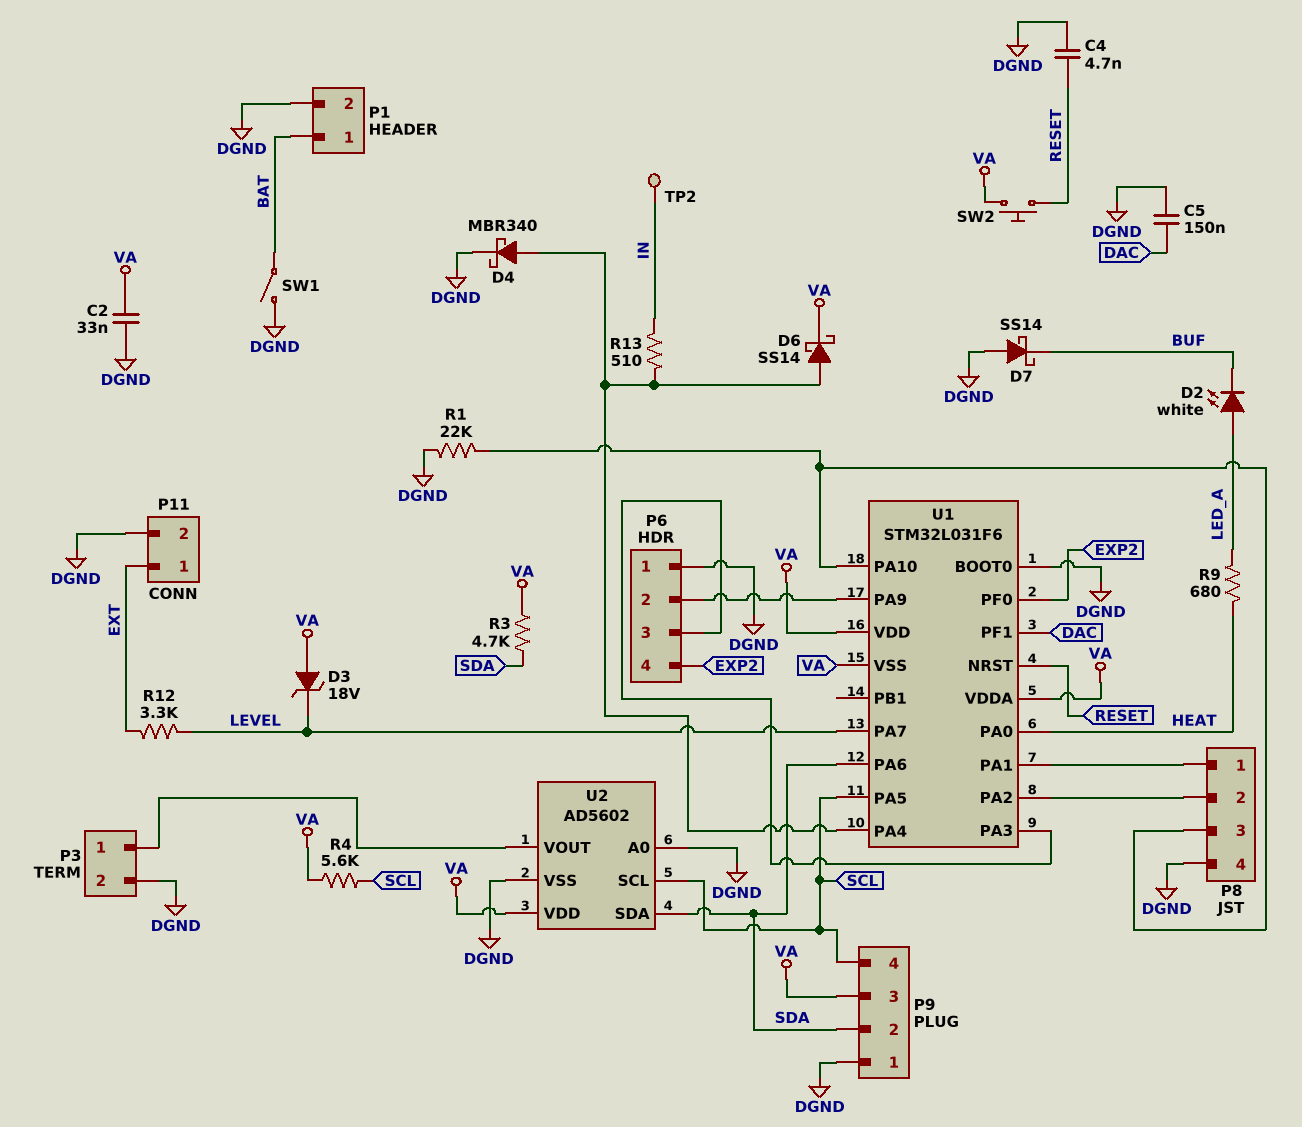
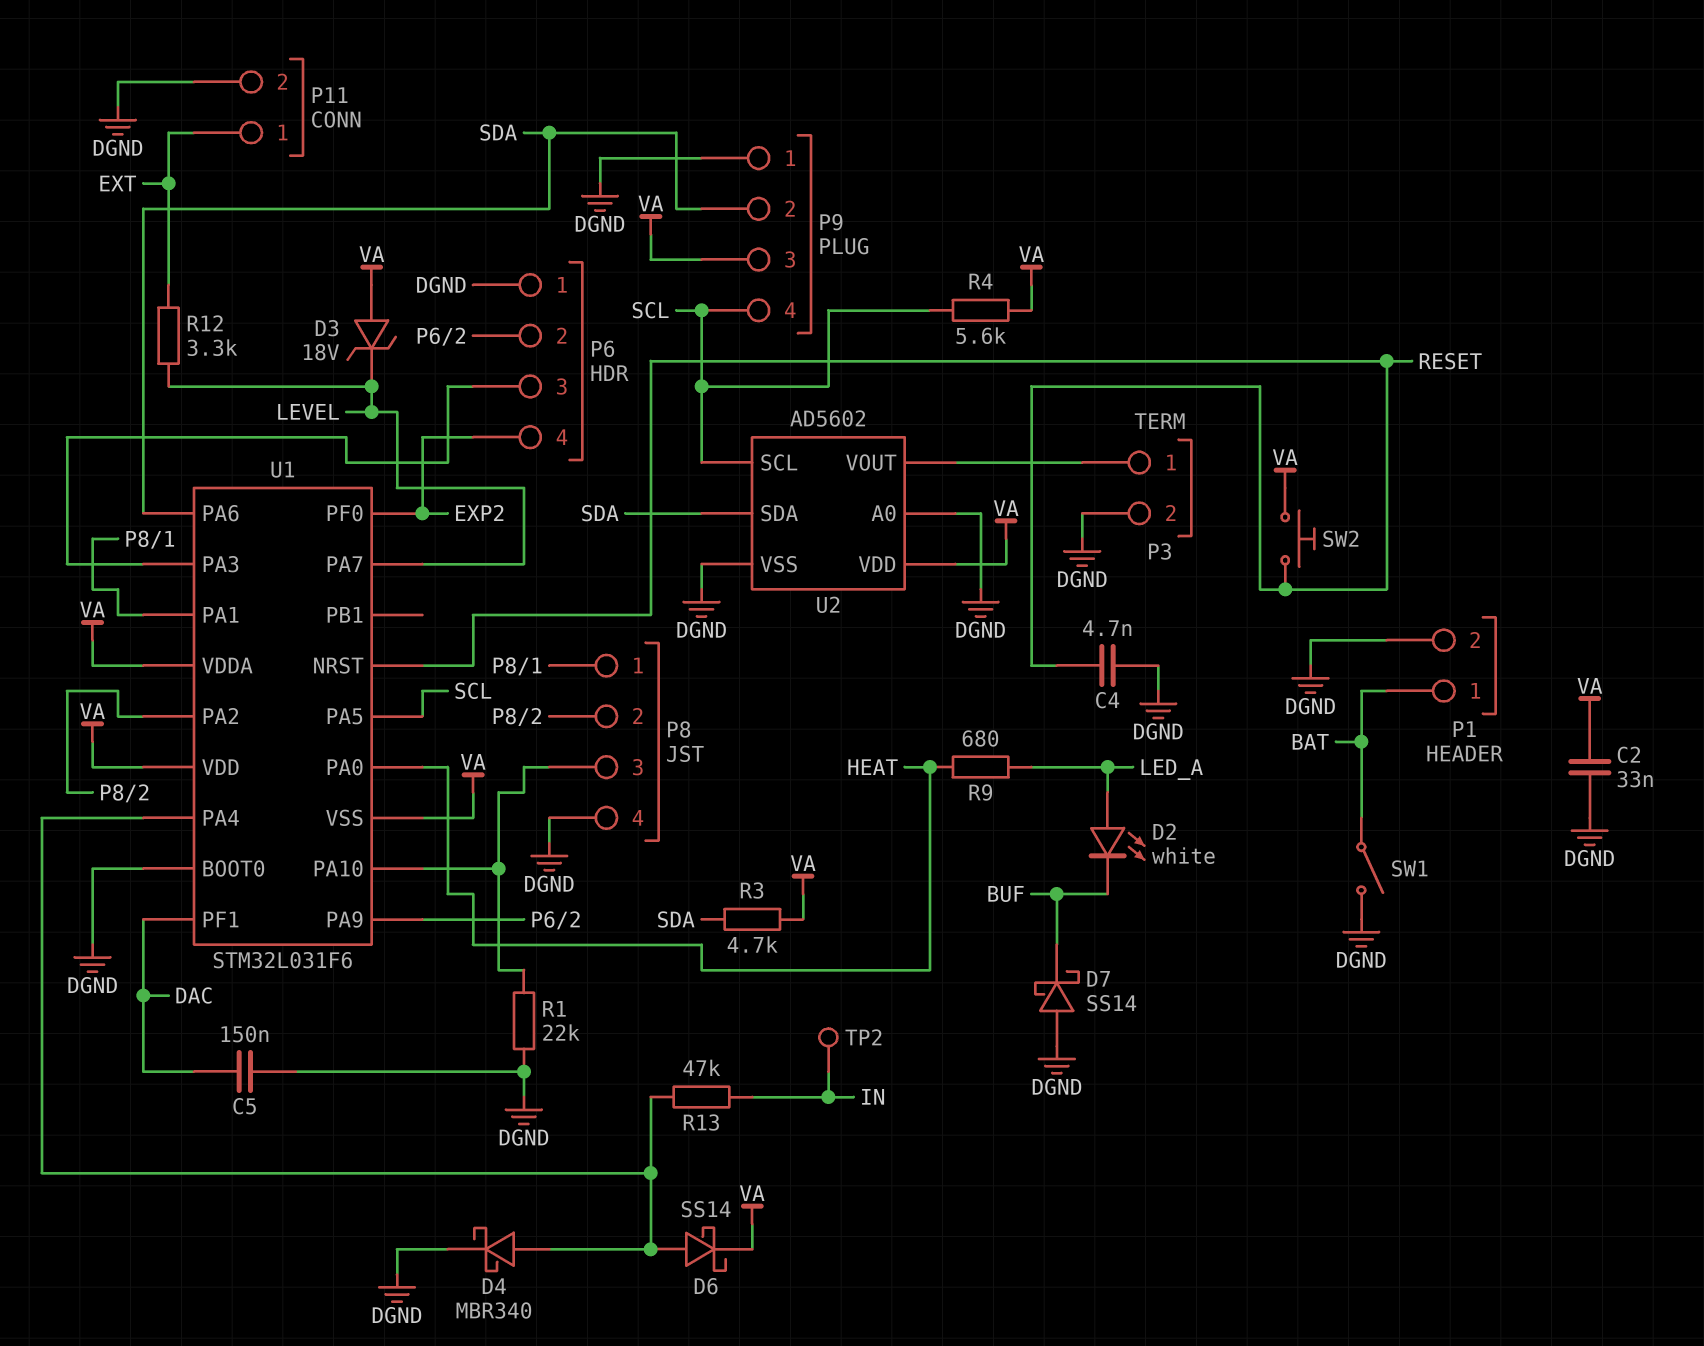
R13: 510 (IN, U1/PA4) -> 47k (IN, U1/PA4)

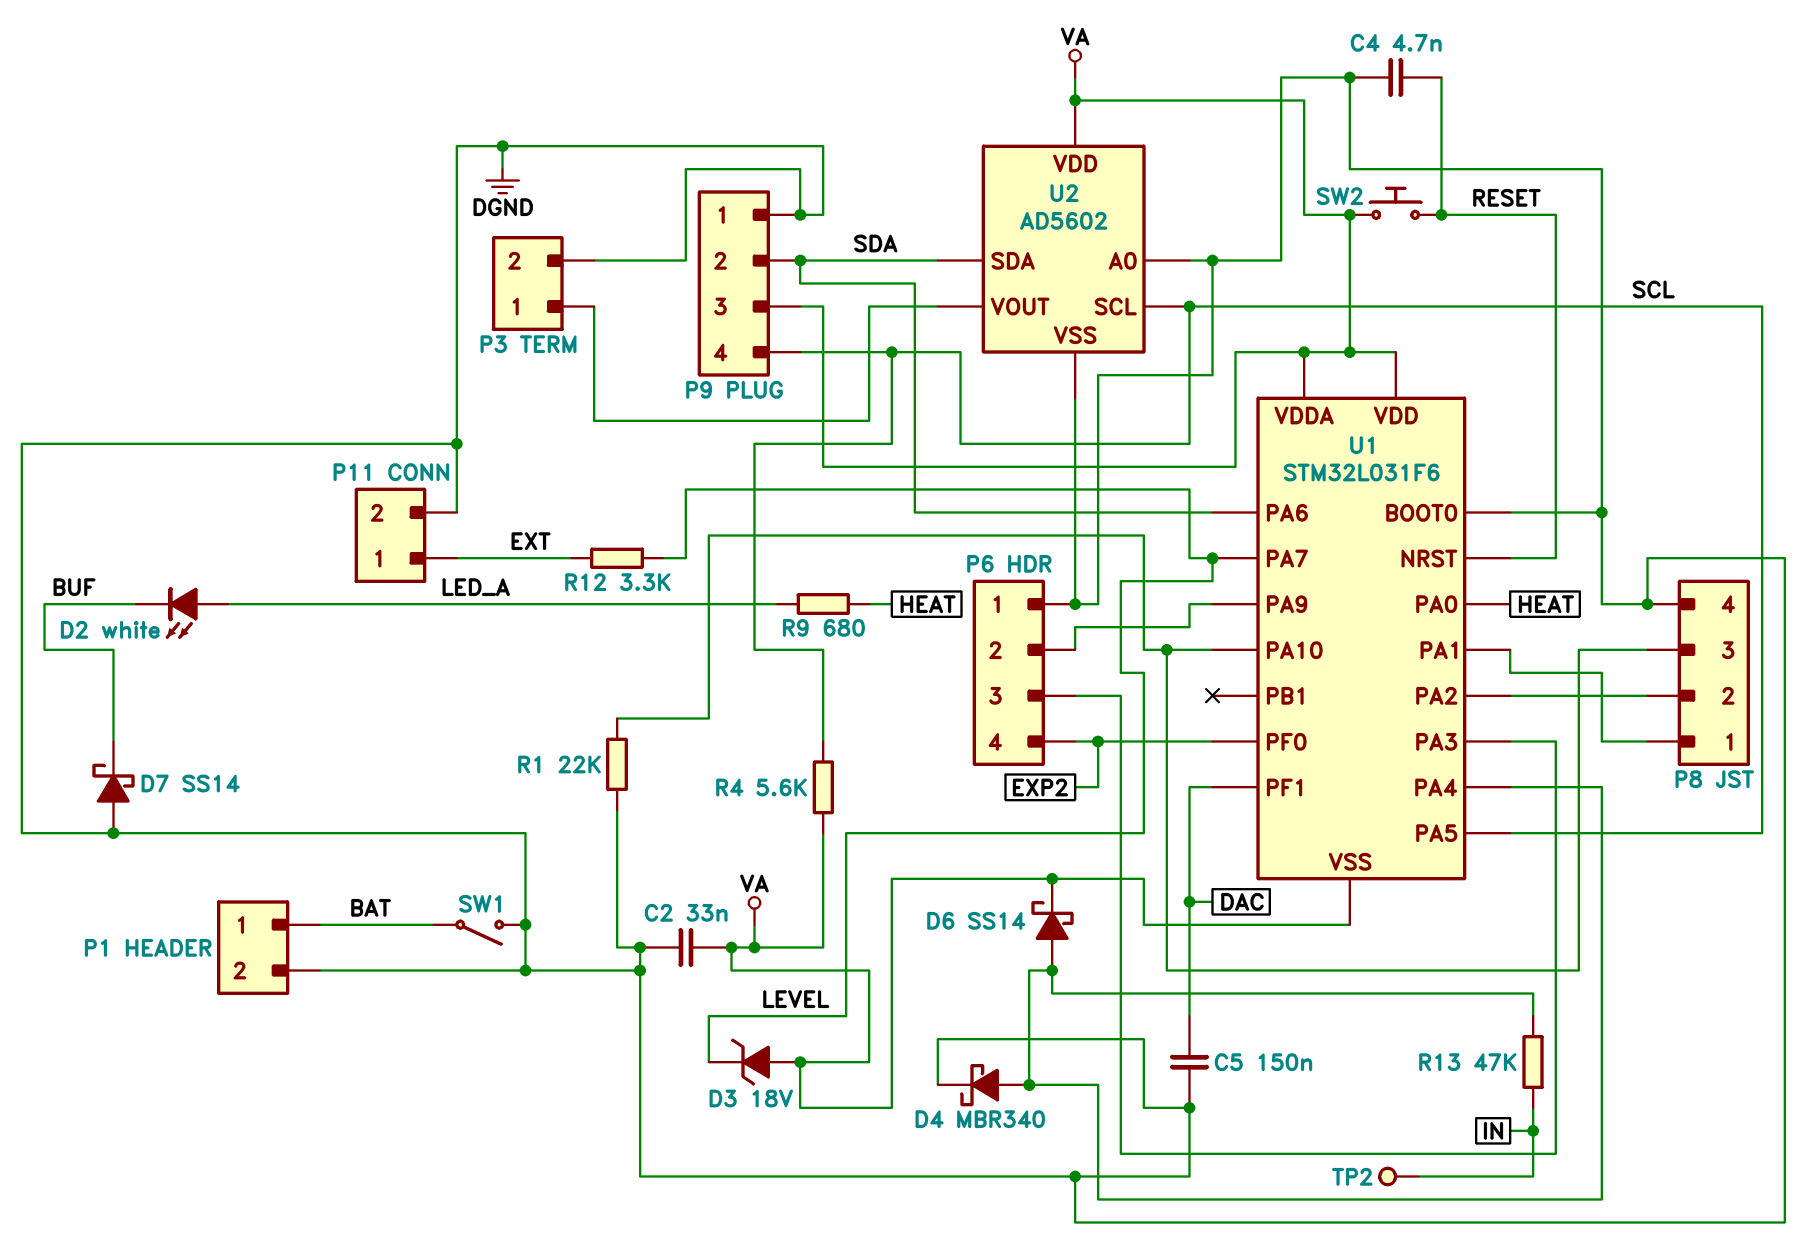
R3: 4.7k (SDA, VA) -> none

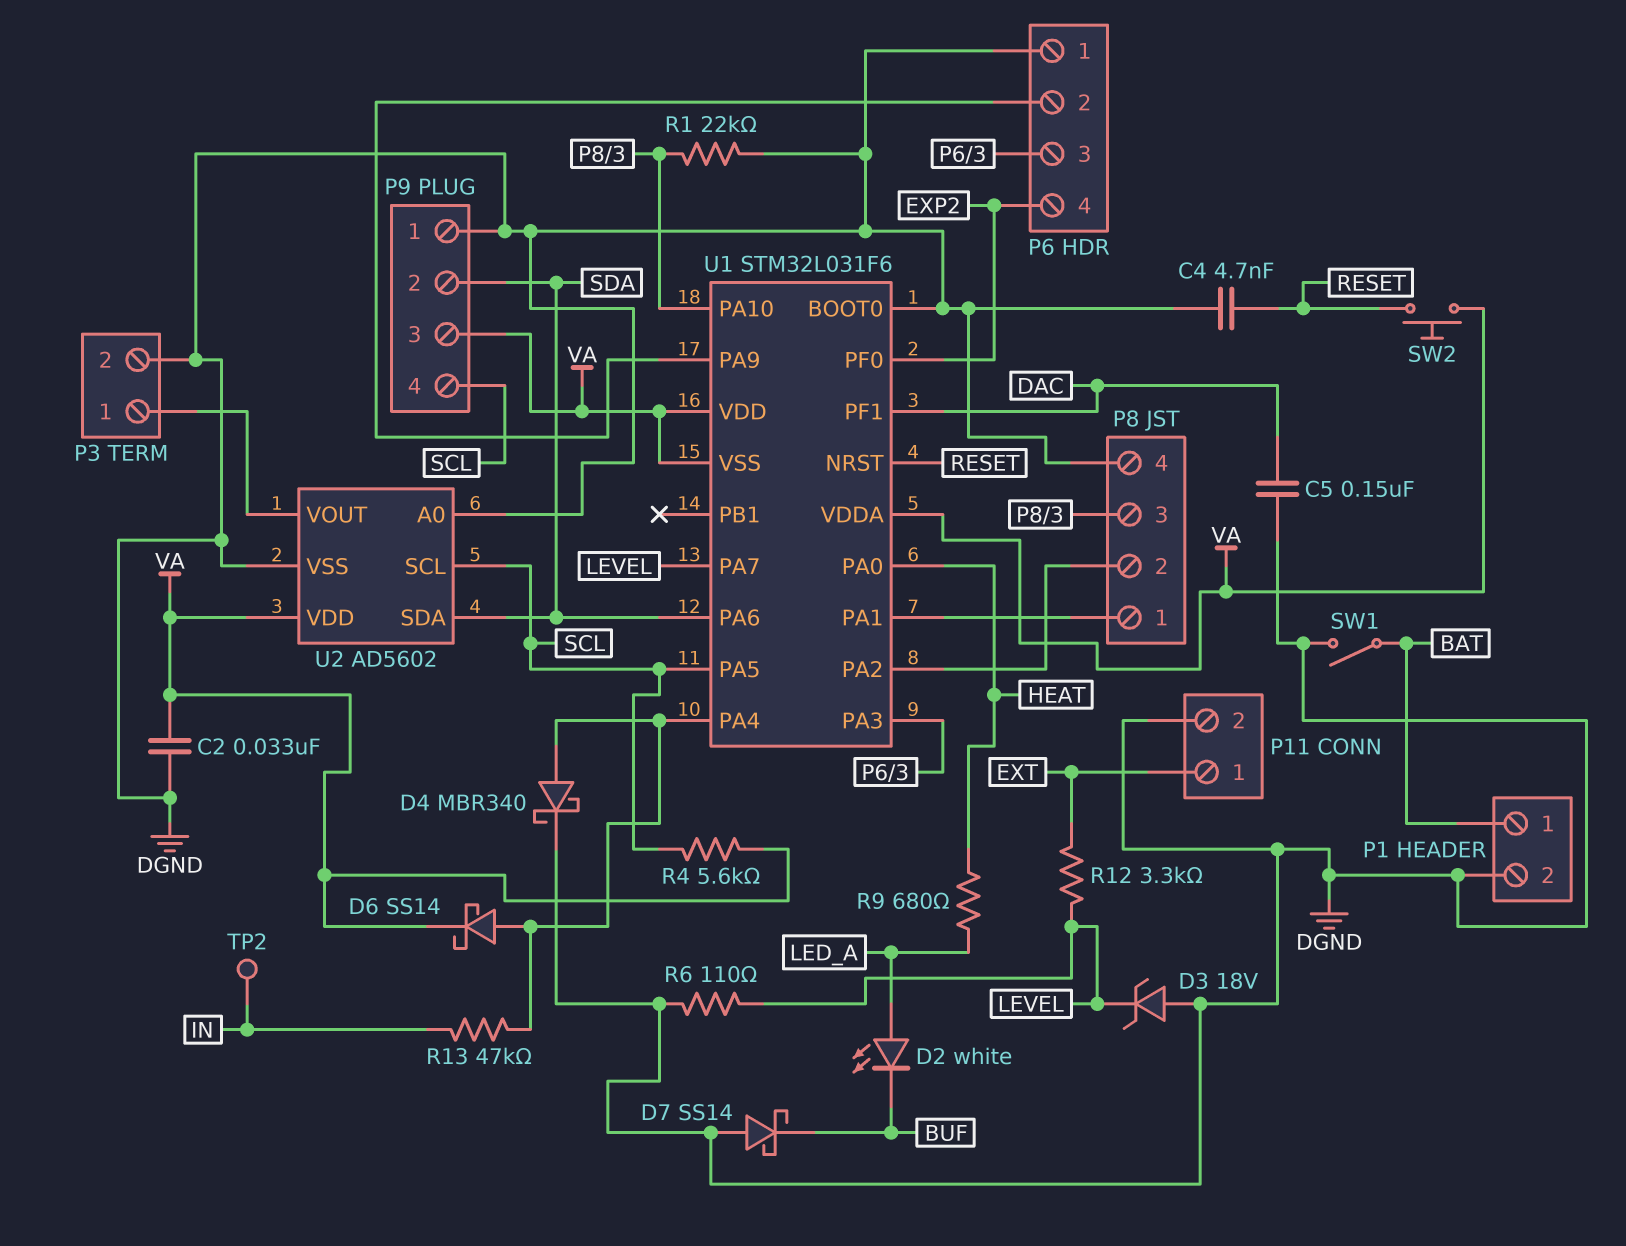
D3: zener 18V (A VA, K LEVEL) -> zener 18V (A DGND, K LEVEL)
R6: none -> 110 (DGND, LEVEL)

